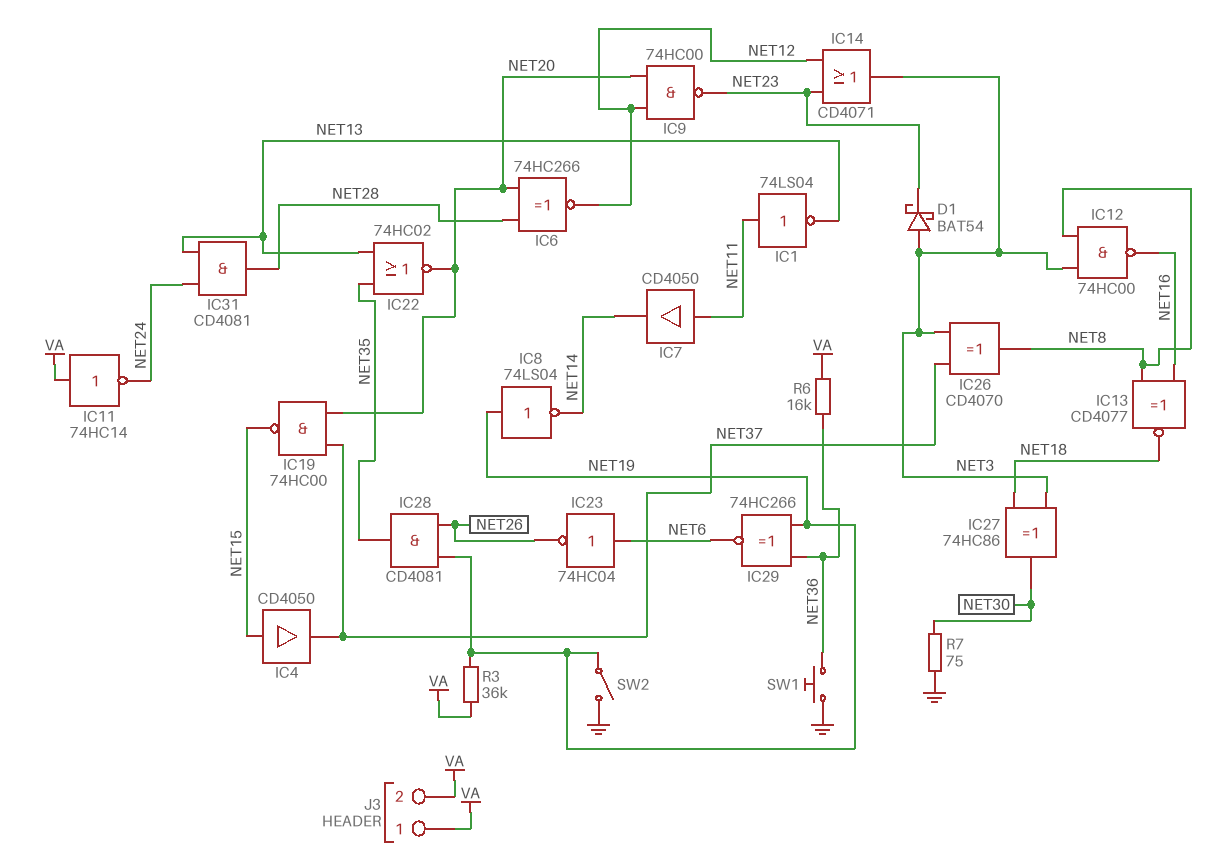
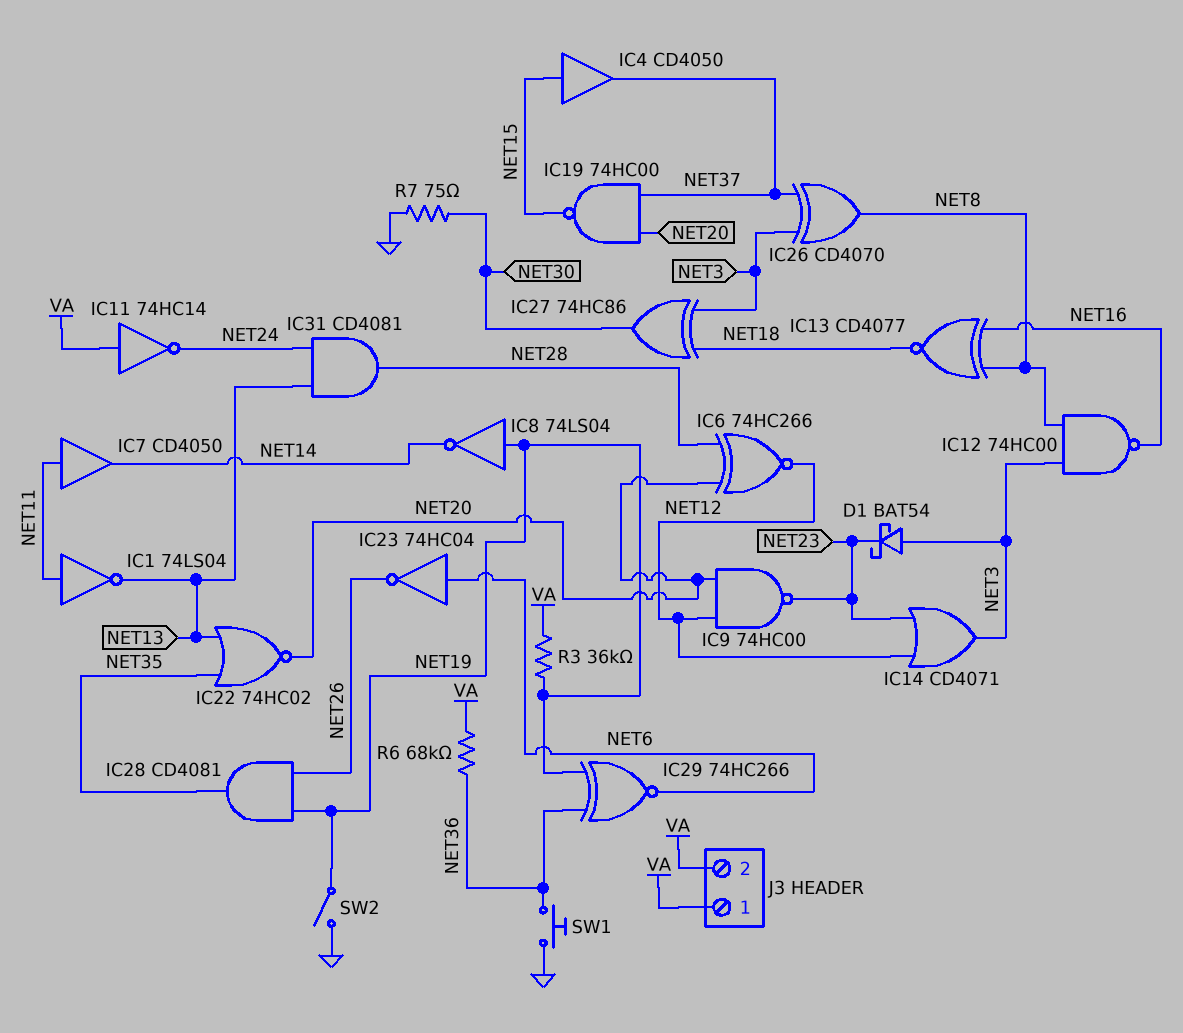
R6: 16k (NET36, VA) -> 68k (NET36, VA)

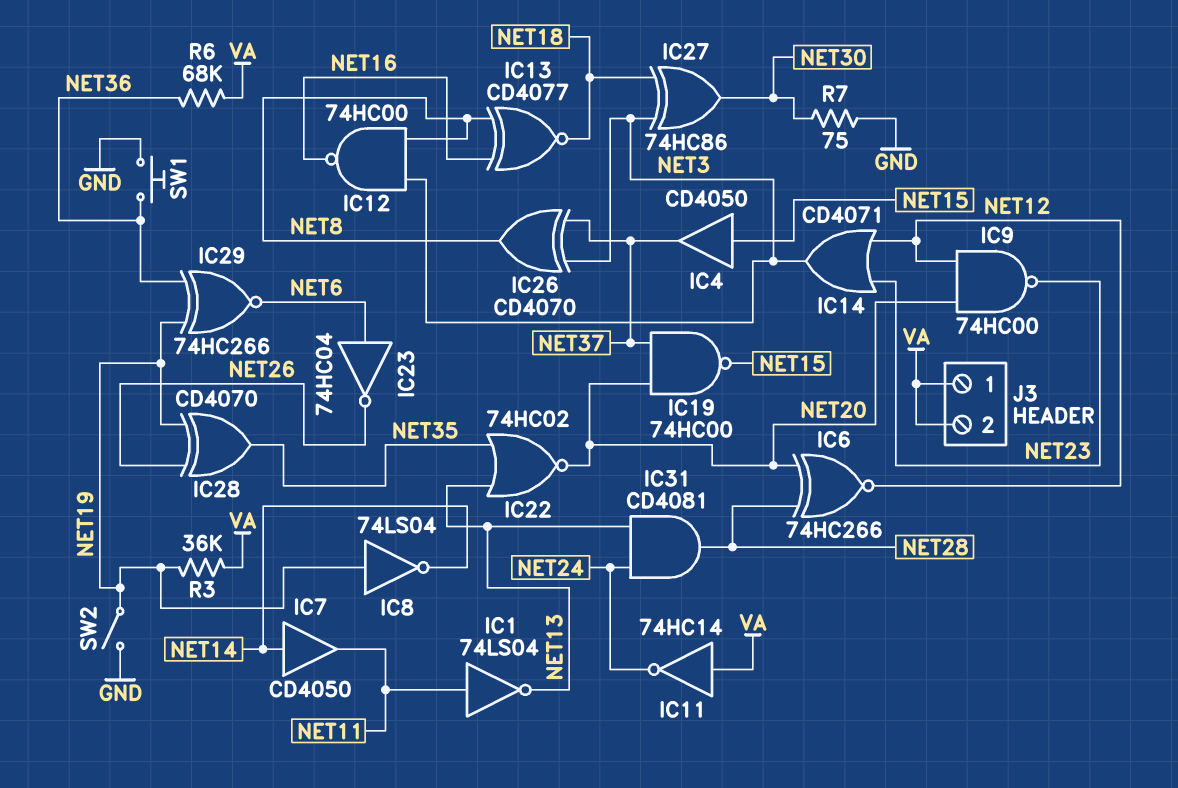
D1: schottky BAT54 (A NET3, K NET23) -> none
IC7: buffer CD4050 (in NET11, out NET14) -> buffer CD4050 (in NET14, out NET11)
IC28: AND CD4081 (in NET19, in NET26, out NET35) -> XOR CD4070 (in NET19, in NET26, out NET35)

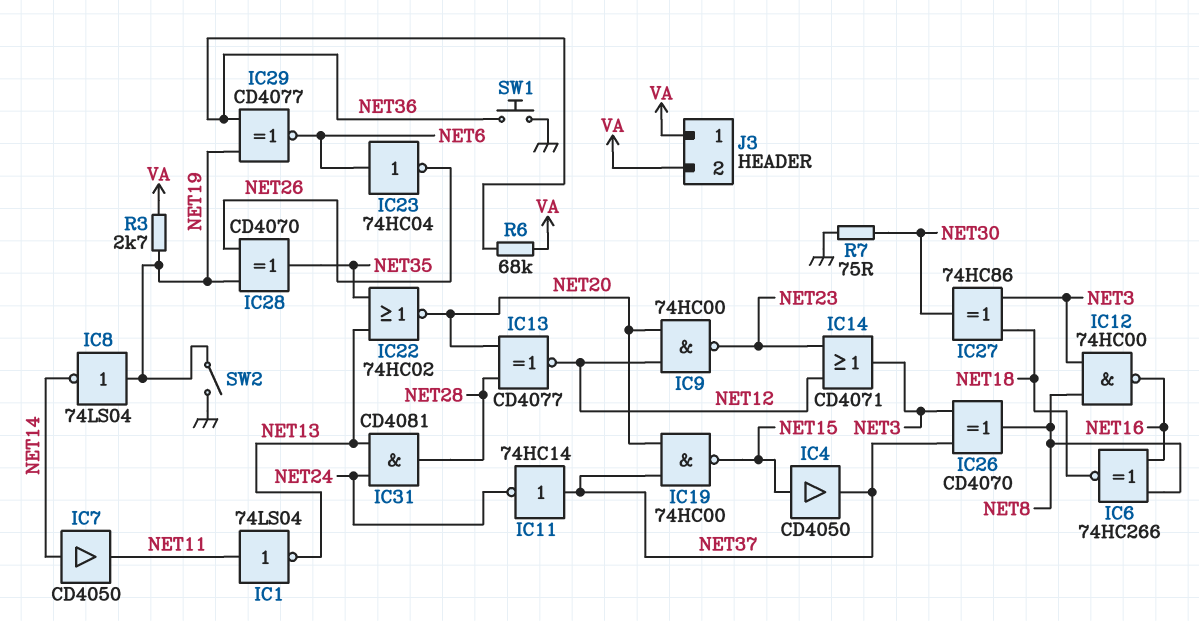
IC6: XNOR 74HC266 (in NET20, in NET28, out NET12) -> XNOR 74HC266 (in NET8, in NET16, out NET18)
IC11: NOT 74HC14 (in VA, out NET24) -> NOT 74HC14 (in NET37, out NET24)
IC13: XNOR CD4077 (in NET8, in NET16, out NET18) -> XNOR CD4077 (in NET20, in NET28, out NET12)
IC29: XNOR 74HC266 (in NET19, in NET36, out NET6) -> XNOR CD4077 (in NET19, in NET36, out NET6)
R3: 36k (NET19, VA) -> 2.7k (NET19, VA)

